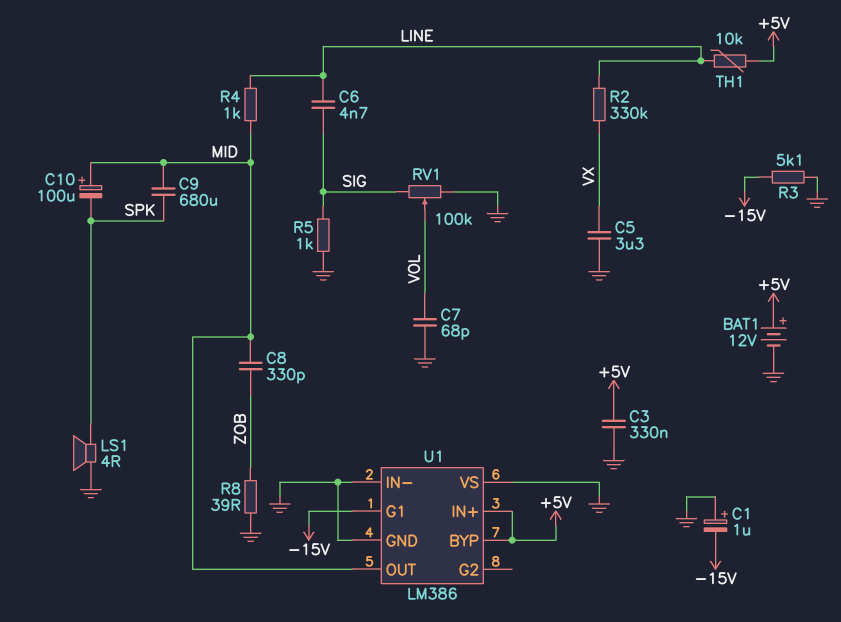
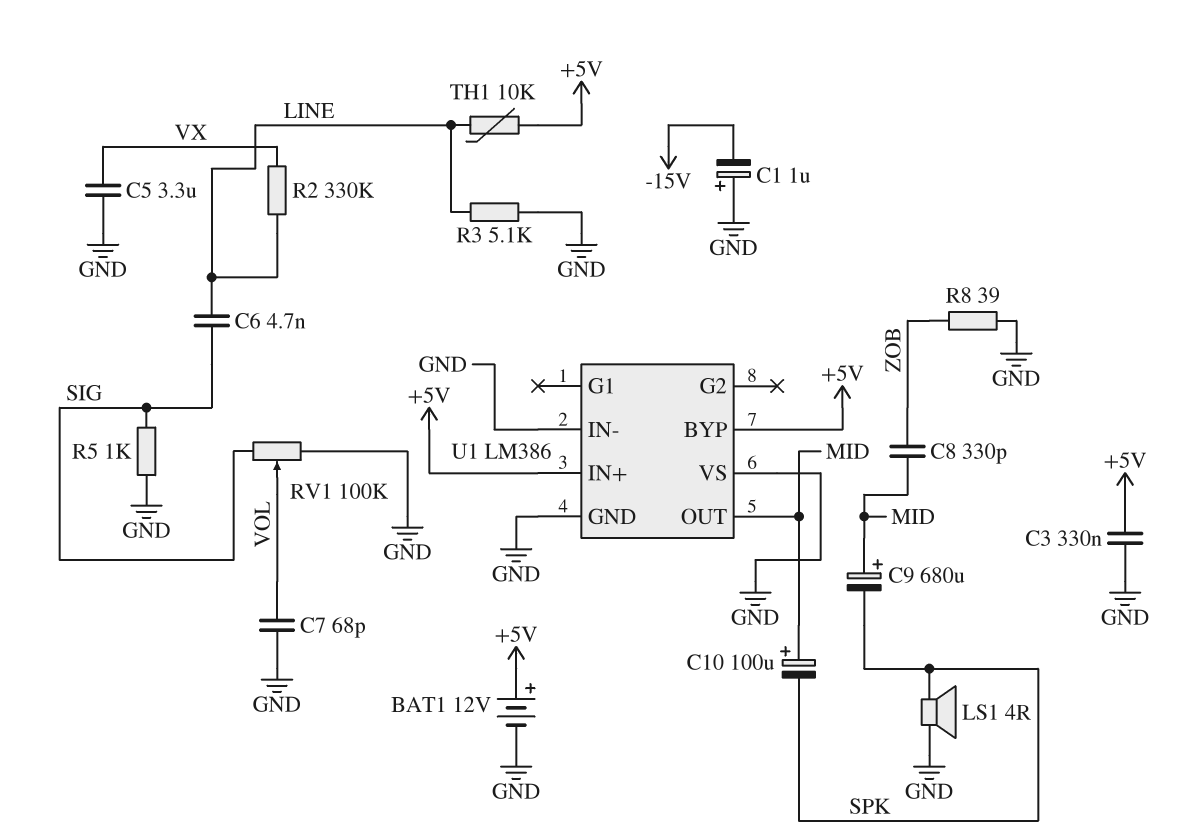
C9: 680uF (MID, SPK) -> 680uF (plus MID, minus SPK)
R3: 5.1k (-15V, GND) -> 5.1k (GND, LINE)
R4: 1k (LINE, MID) -> none
U1 pin G1: -15V -> none

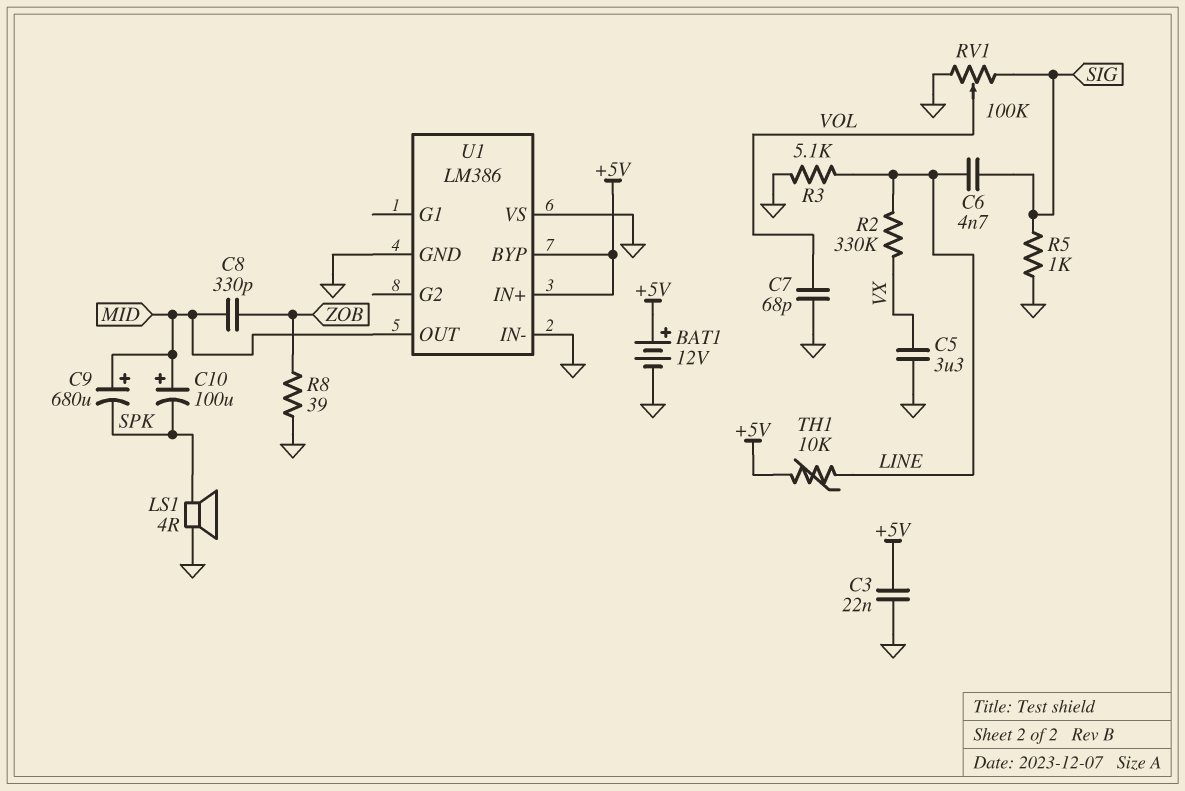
C1: 1uF (plus GND, minus -15V) -> none
C3: 330nF (+5V, GND) -> 22nF (+5V, GND)

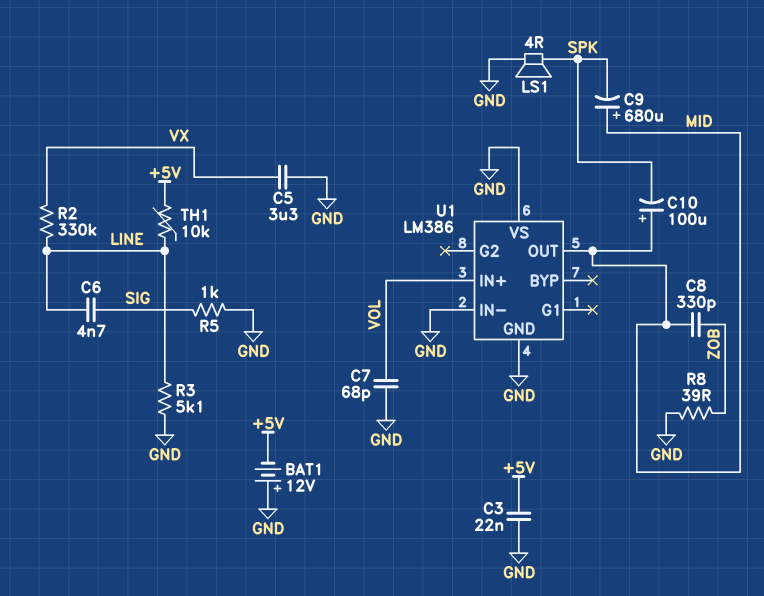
BAT1: 12V (plus +5V, minus GND) -> 12V (plus GND, minus +5V)
RV1: 100k (GND, SIG, wiper VOL) -> none
U1 pin BYP: +5V -> none
U1 pin IN+: +5V -> VOL

